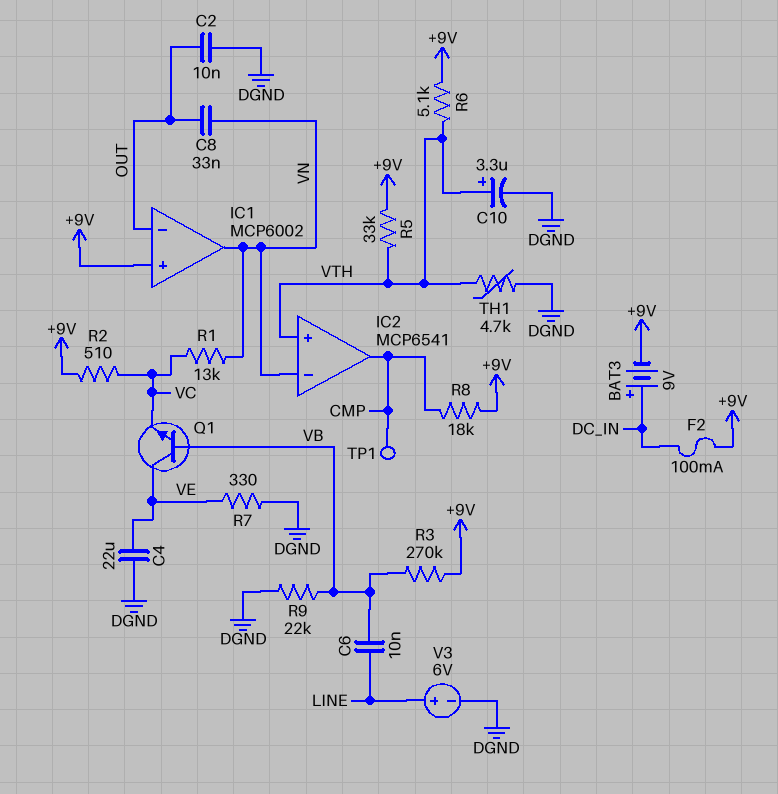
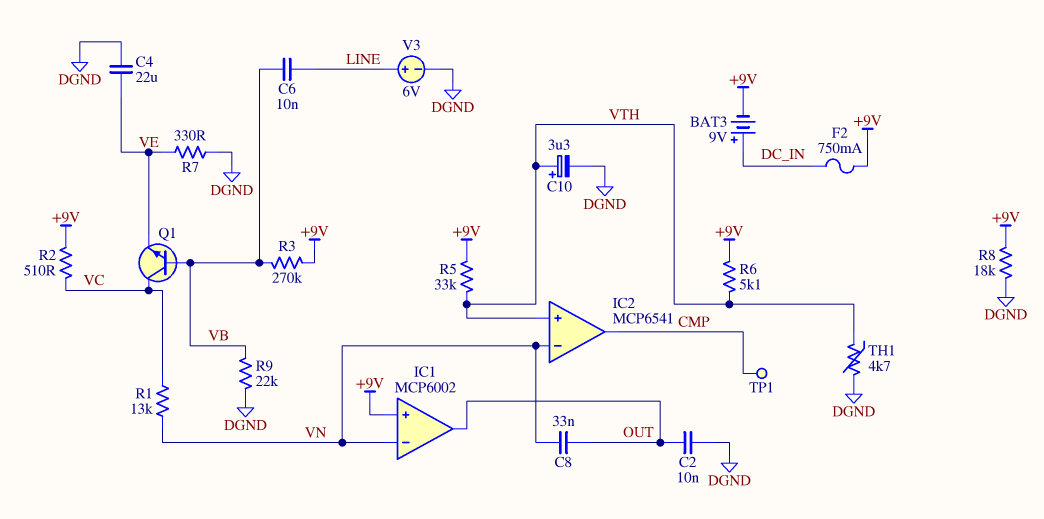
F2: 100mA (+9V, DC_IN) -> 750mA (+9V, DC_IN)
IC1 pin in-: OUT -> VN
IC1 pin out: VN -> OUT
Q1: NPN (B VB, C VE, E VC) -> NPN (B VB, C VC, E VE)
R8: 18k (+9V, CMP) -> 18k (+9V, DGND)

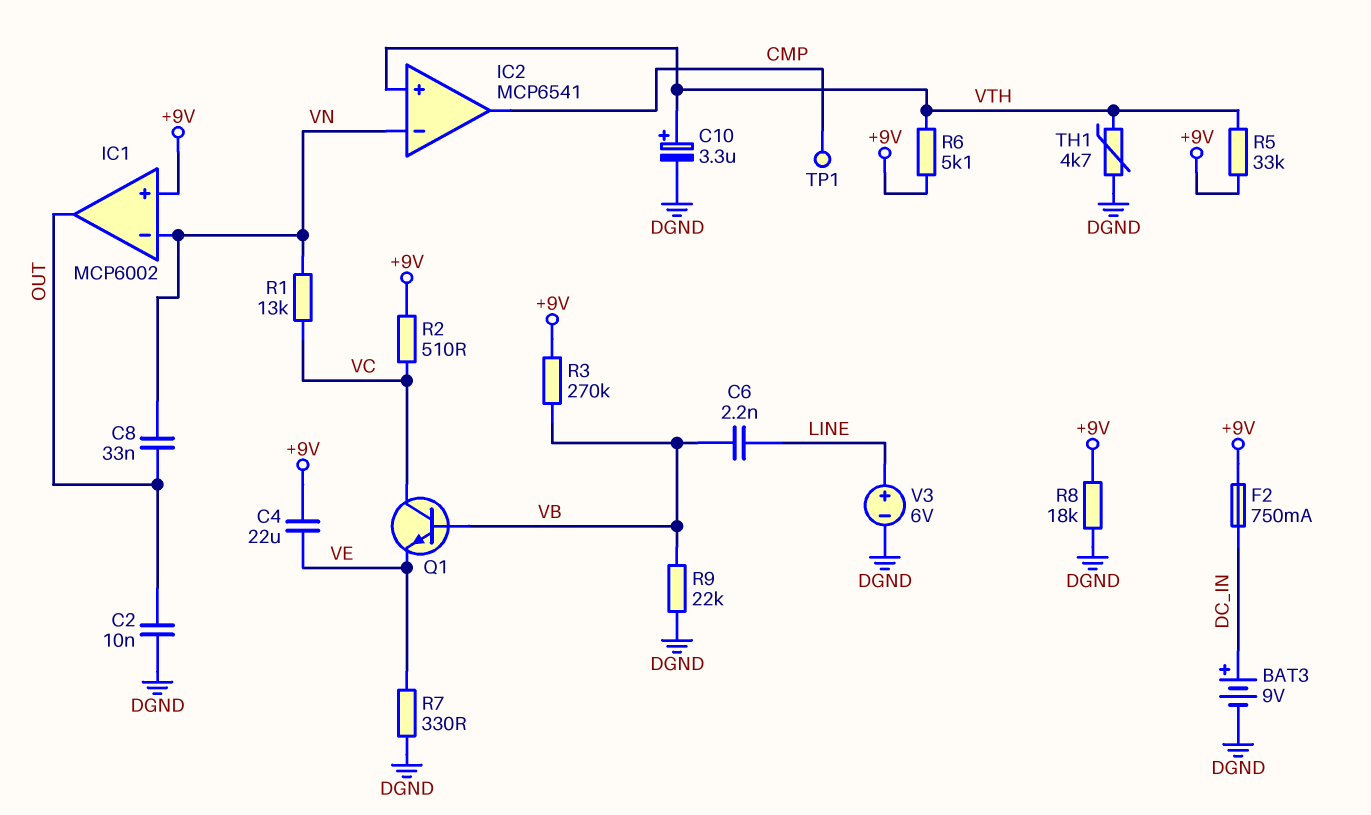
BAT3: 9V (plus DC_IN, minus +9V) -> 9V (plus DC_IN, minus DGND)
C4: 22uF (DGND, VE) -> 22uF (+9V, VE)
C6: 10nF (LINE, VB) -> 2.2nF (LINE, VB)

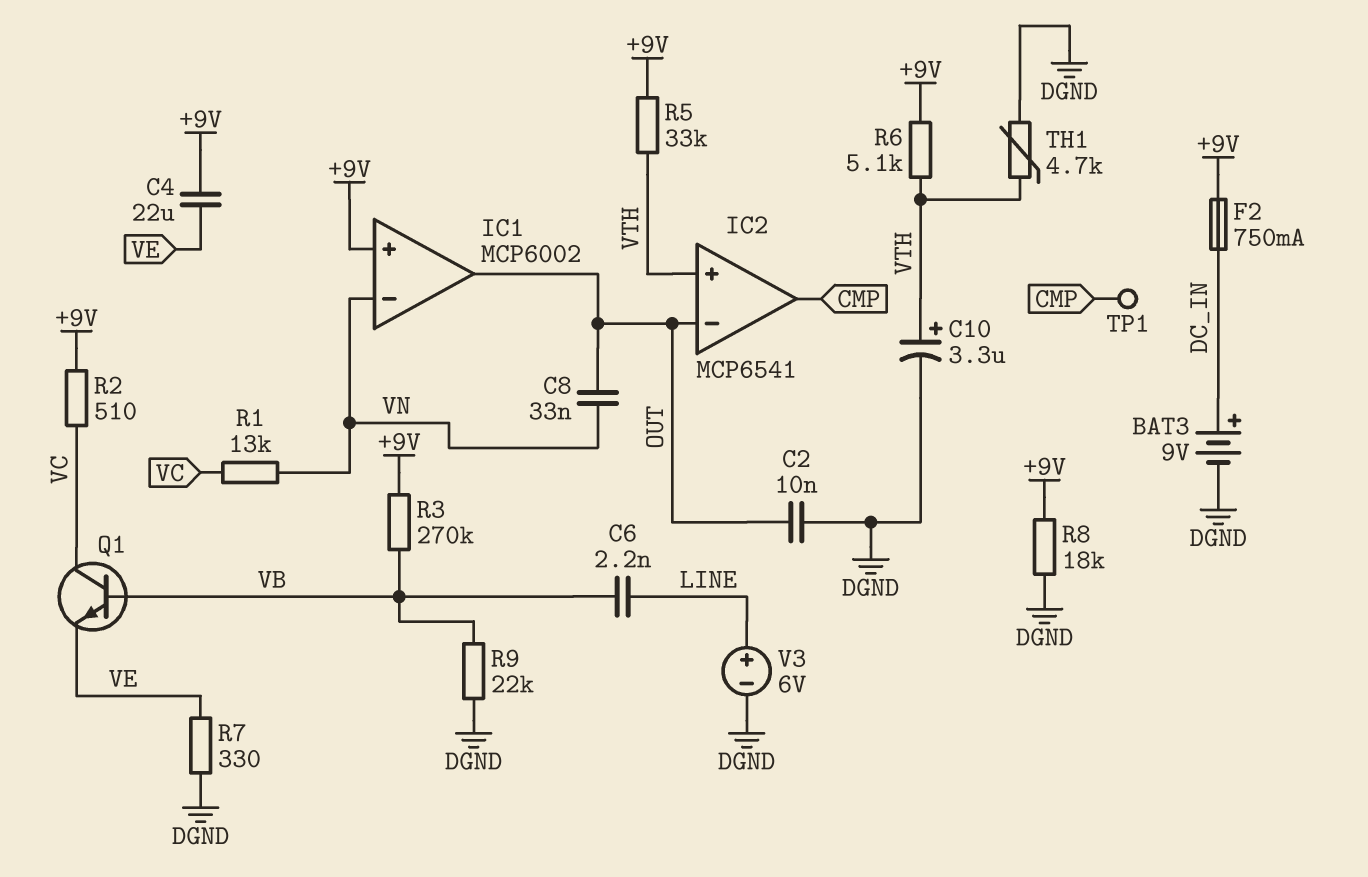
IC2 pin in-: VN -> OUT

